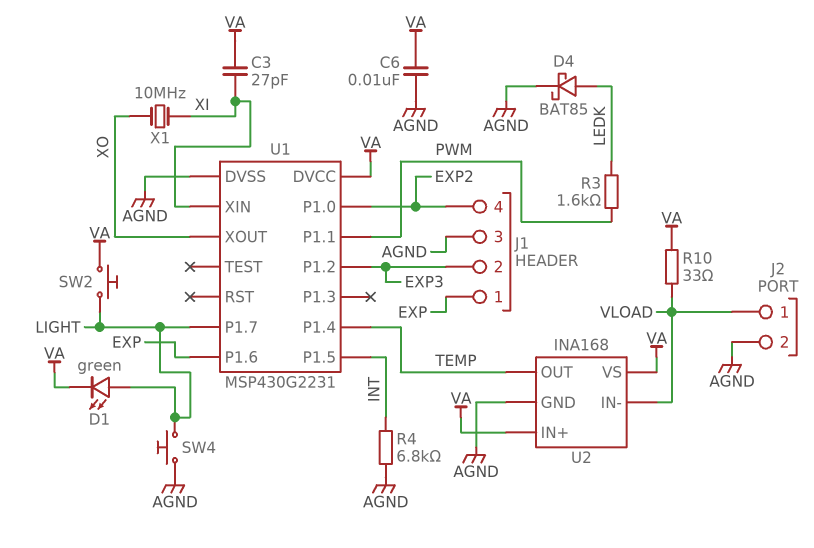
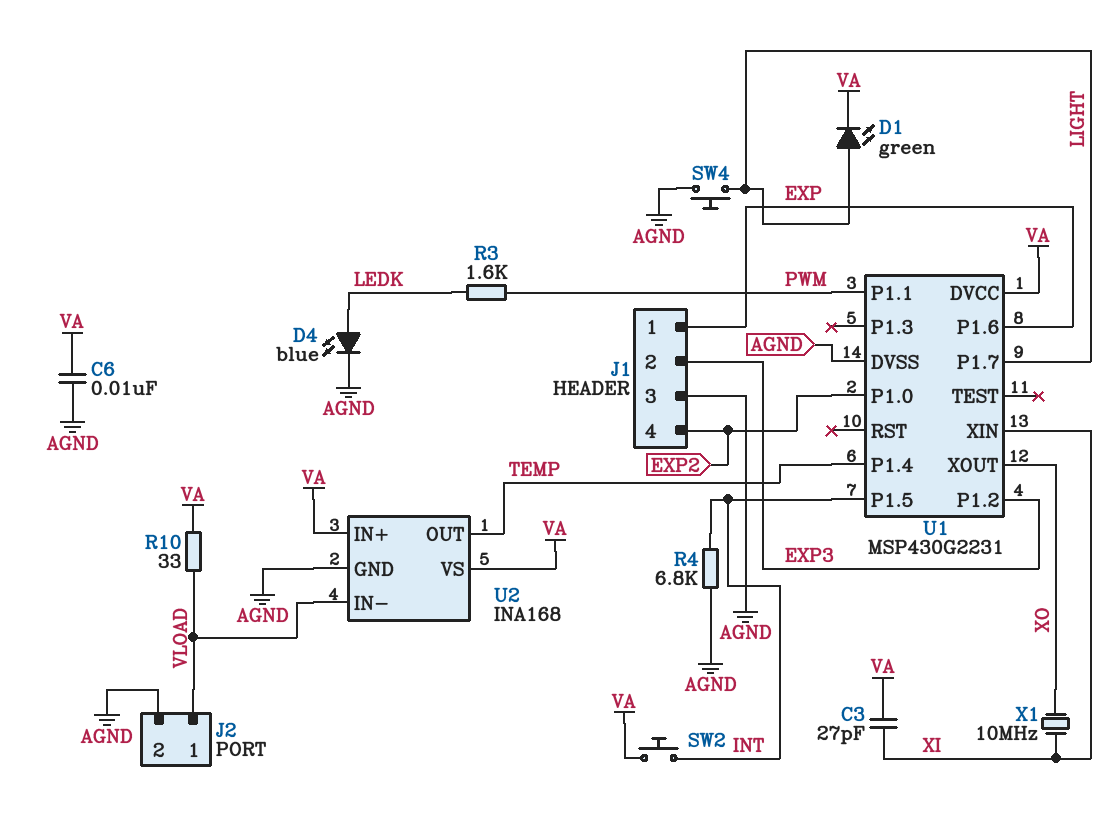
D4: schottky BAT85 (A LEDK, K AGND) -> LED blue (A LEDK, K AGND)
SW2: button (LIGHT, VA) -> button (INT, VA)

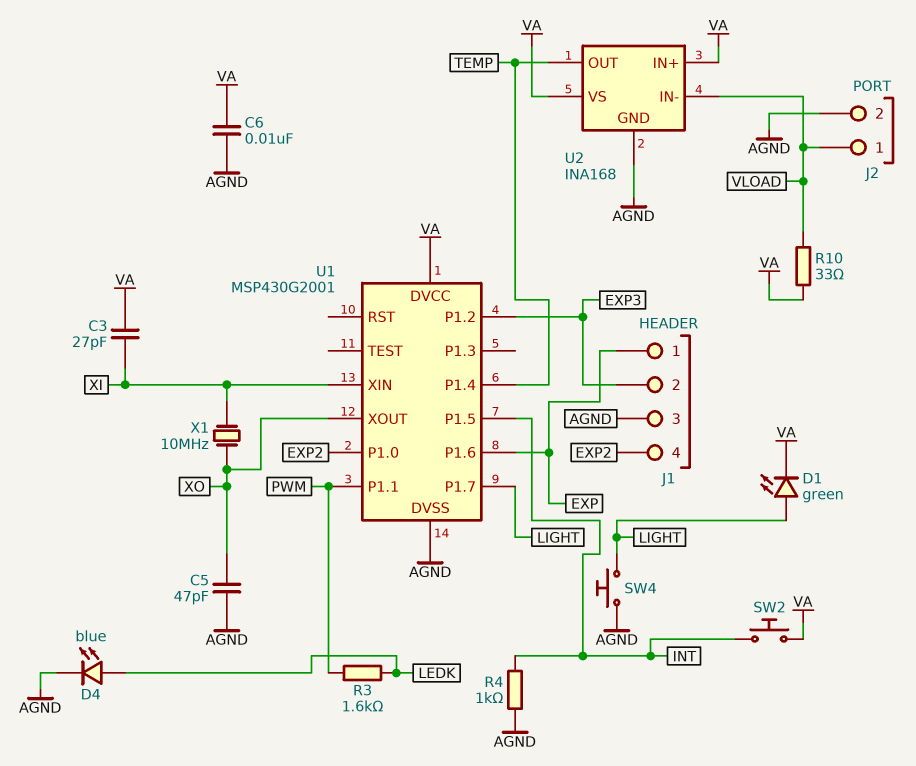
C5: none -> 47pF (AGND, XO)
R4: 6.8k (AGND, INT) -> 1k (AGND, INT)
U1: MSP430G2231 -> MSP430G2001

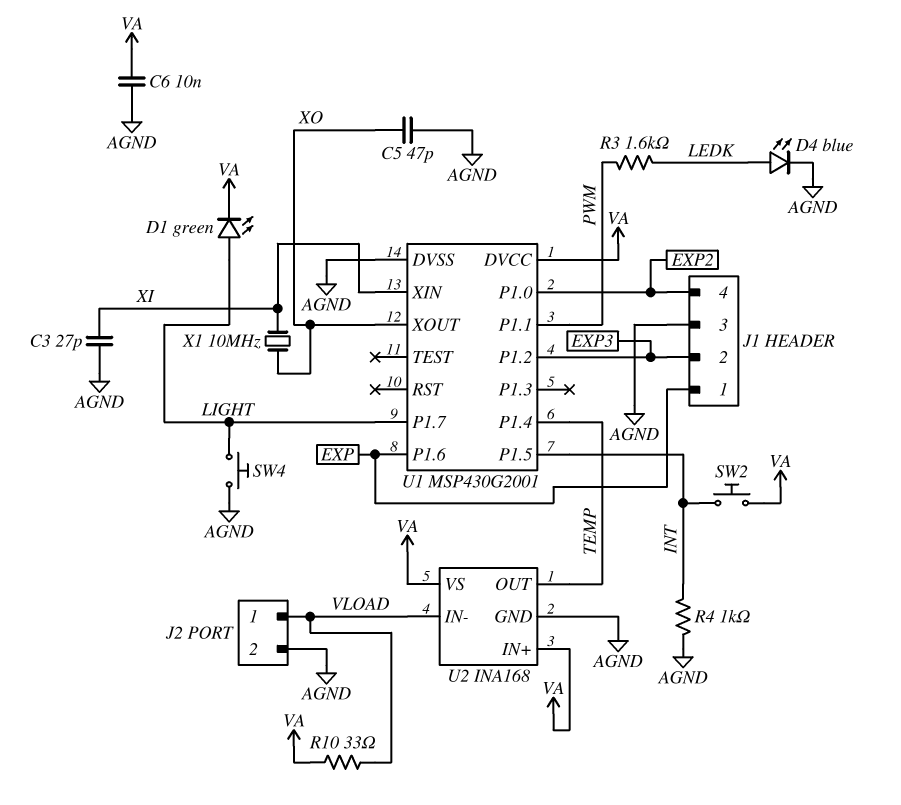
C3: 27pF (VA, XI) -> 27pF (AGND, XI)

